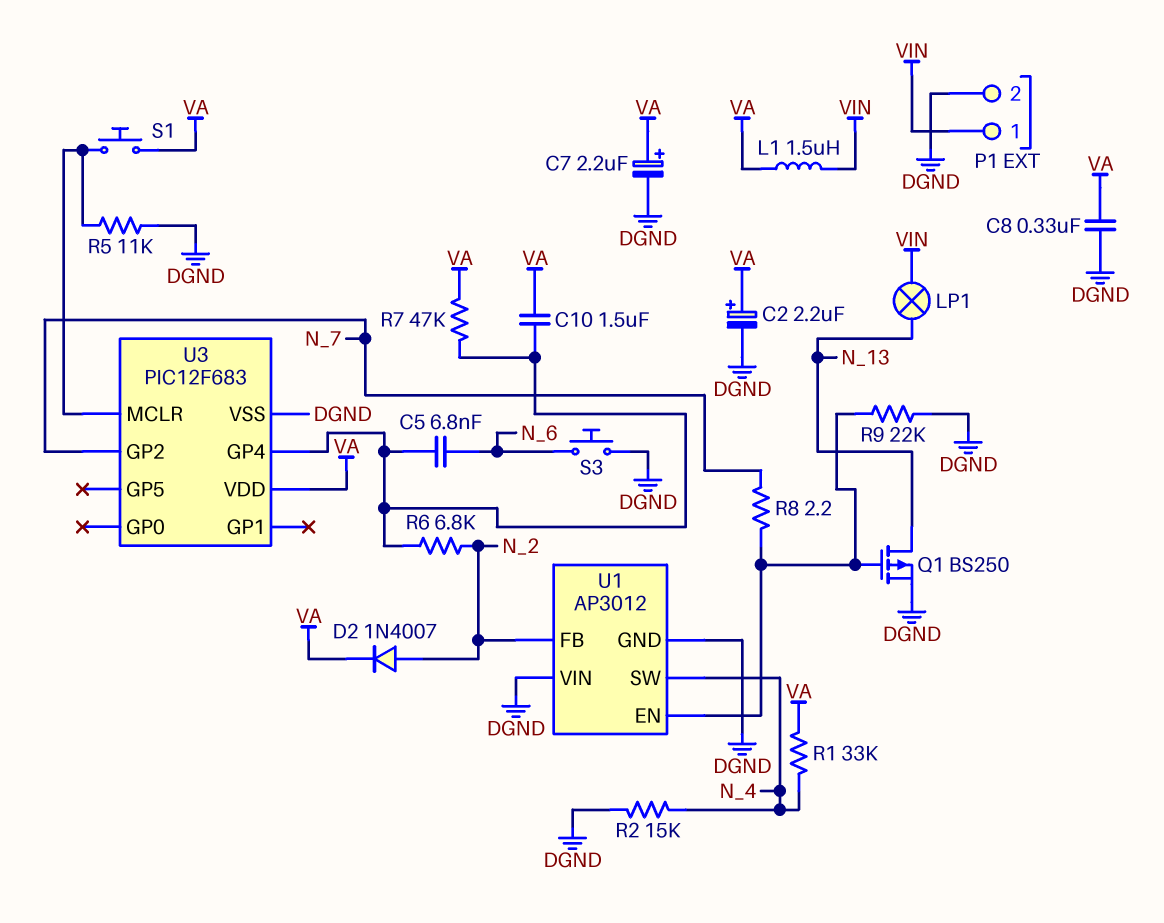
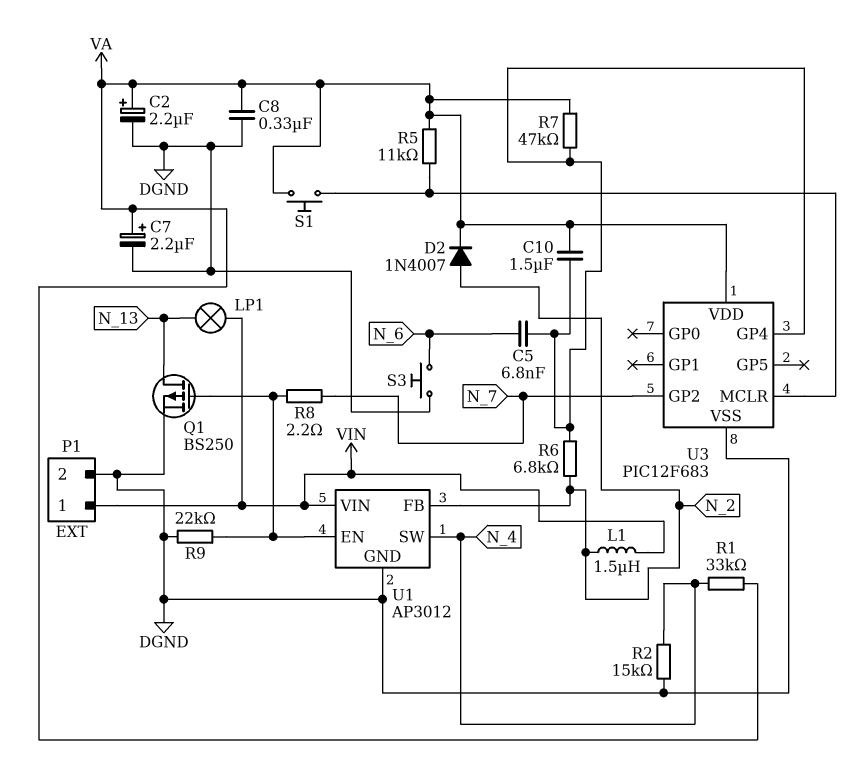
L1: 1.5uH (VA, VIN) -> 1.5uH (N_2, VIN)
R5: 11k (DGND, U3/MCLR) -> 11k (U3/MCLR, VA)
U1 pin VIN: DGND -> VIN

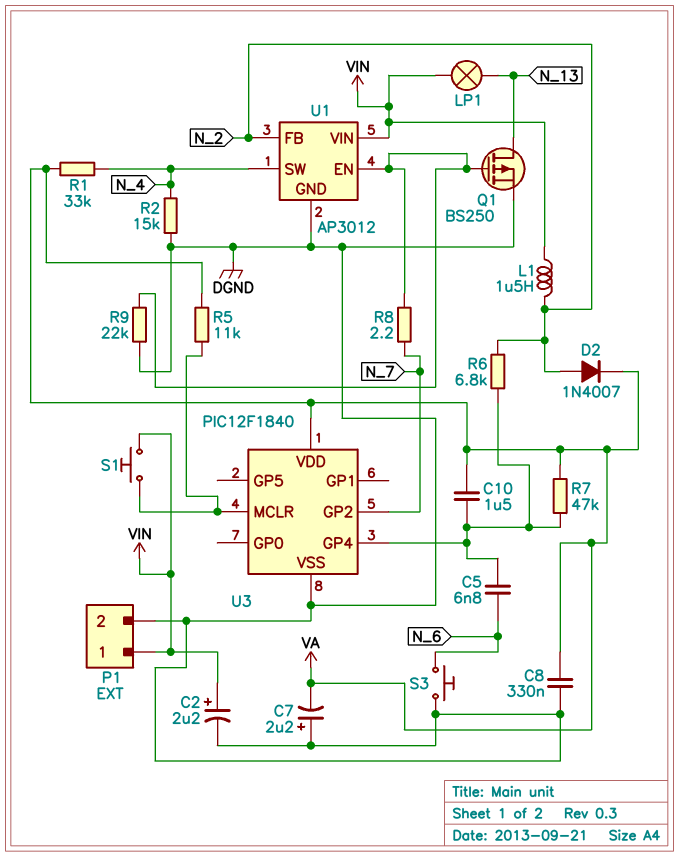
C2: 2.2uF (plus VA, minus DGND) -> 2.2uF (plus VIN, minus DGND)
C7: 2.2uF (plus VA, minus DGND) -> 2.2uF (plus DGND, minus VA)
S1: button (U3/MCLR, VA) -> button (U3/MCLR, VIN)
U3: PIC12F683 -> PIC12F1840

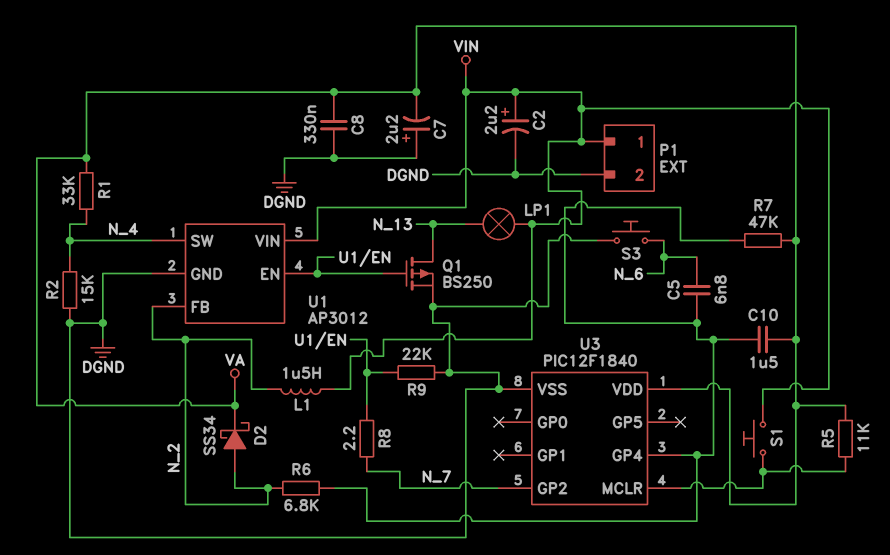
D2: diode 1N4007 (A N_2, K VA) -> schottky SS34 (A N_2, K VA)

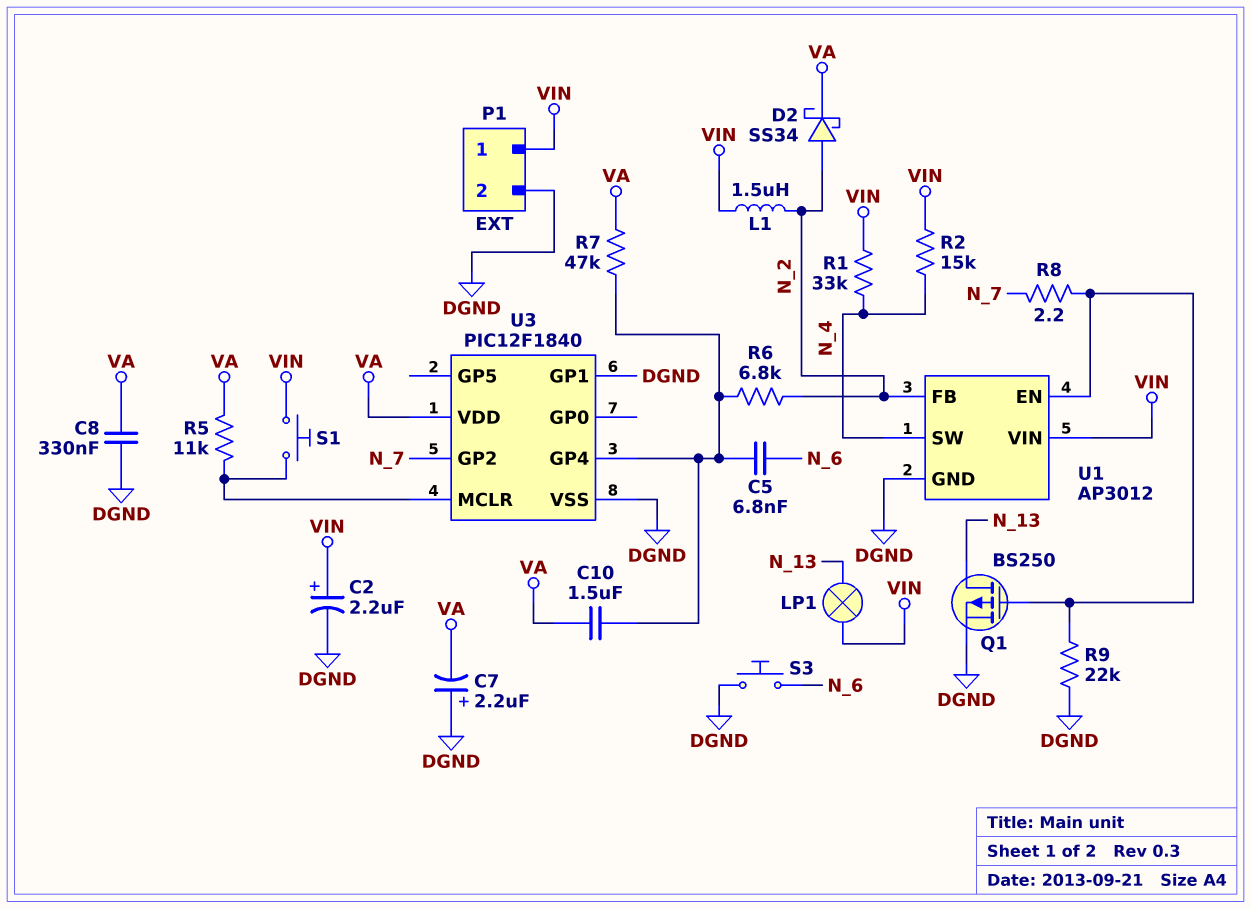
R1: 33k (N_4, VA) -> 33k (N_4, VIN)
R2: 15k (DGND, N_4) -> 15k (N_4, VIN)
U3 pin GP1: none -> DGND

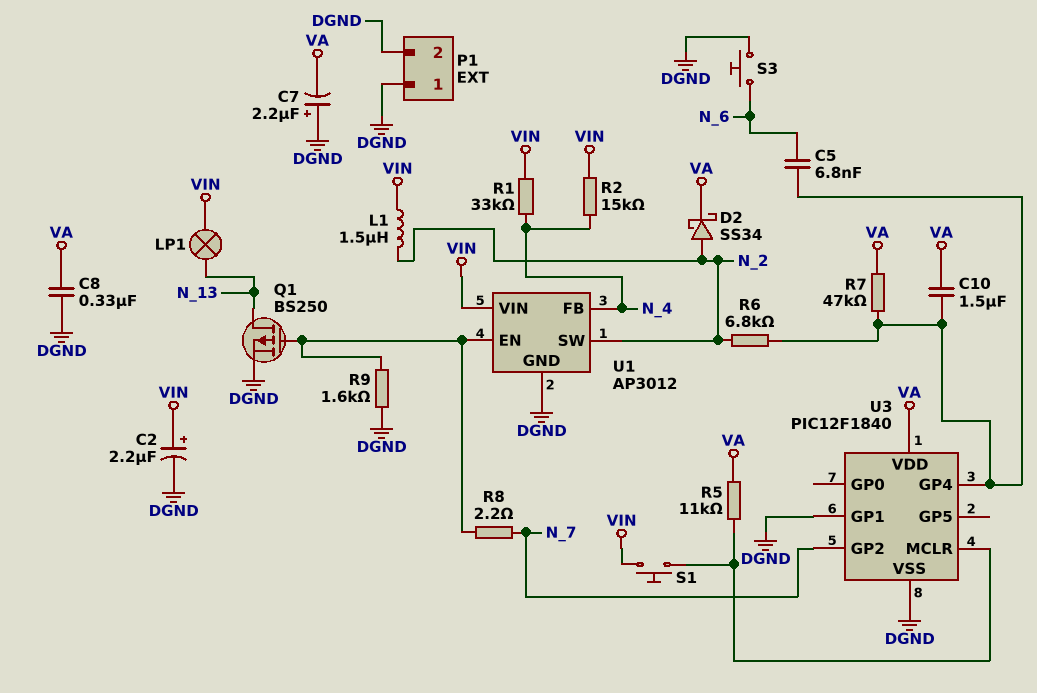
P1 pin 1: VIN -> DGND
R9: 22k (DGND, U1/EN) -> 1.6k (DGND, U1/EN)
U1 pin FB: N_2 -> N_4
U1 pin SW: N_4 -> N_2

